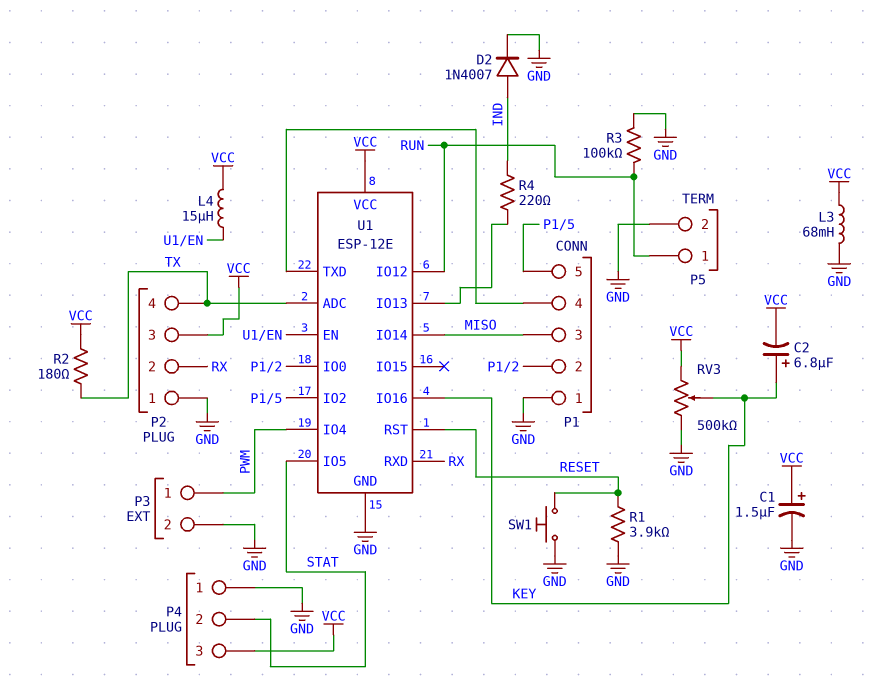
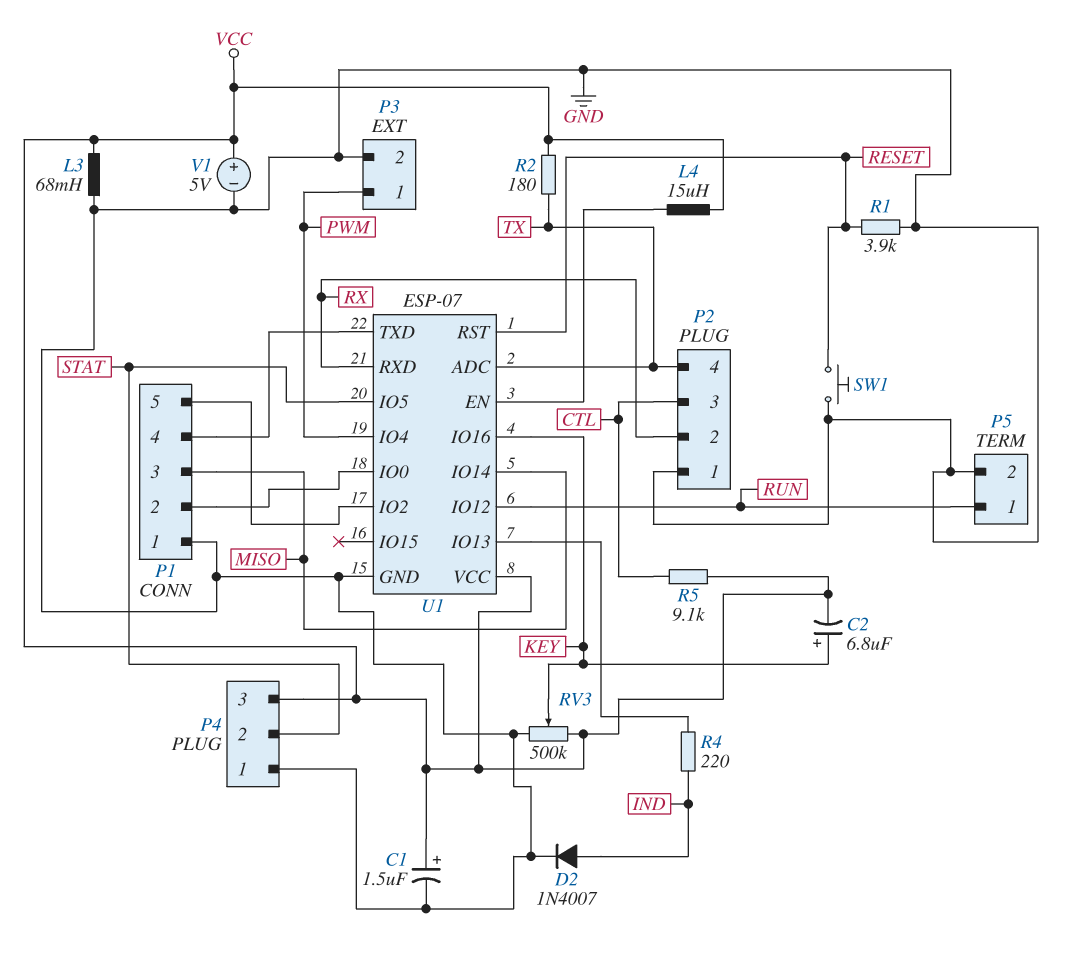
P2 pin 3: VCC -> CTL
R3: 100k (GND, RUN) -> none
R5: none -> 9.1k (CTL, VCC)
U1: ESP-12E -> ESP-07
V1: none -> 5V (plus VCC, minus GND)

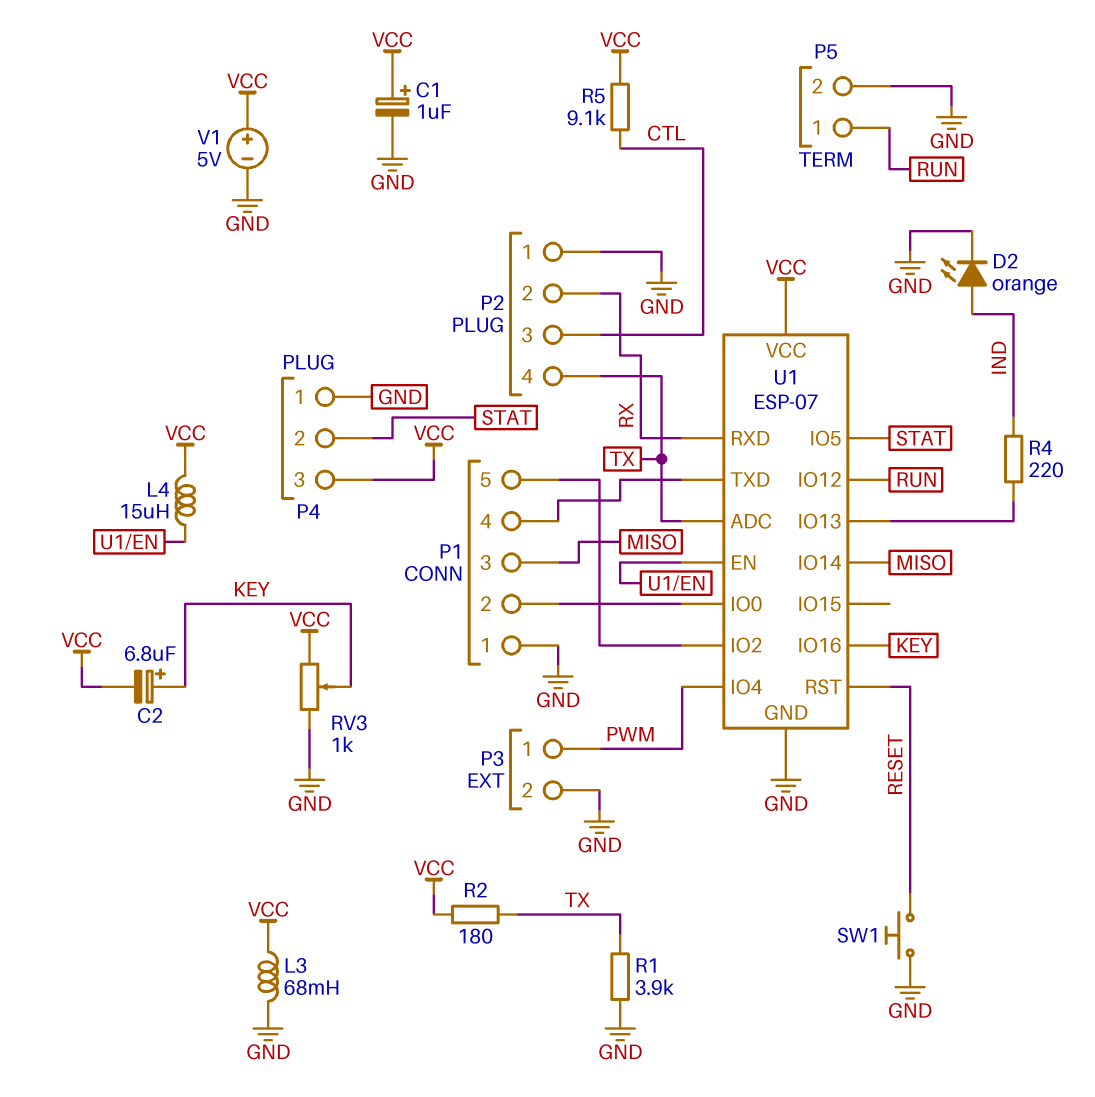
C1: 1.5uF (plus VCC, minus GND) -> 1uF (plus VCC, minus GND)
D2: diode 1N4007 (A IND, K GND) -> LED orange (A IND, K GND)
R1: 3.9k (GND, RESET) -> 3.9k (GND, TX)
RV3: 500k (GND, VCC, wiper KEY) -> 1k (GND, VCC, wiper KEY)

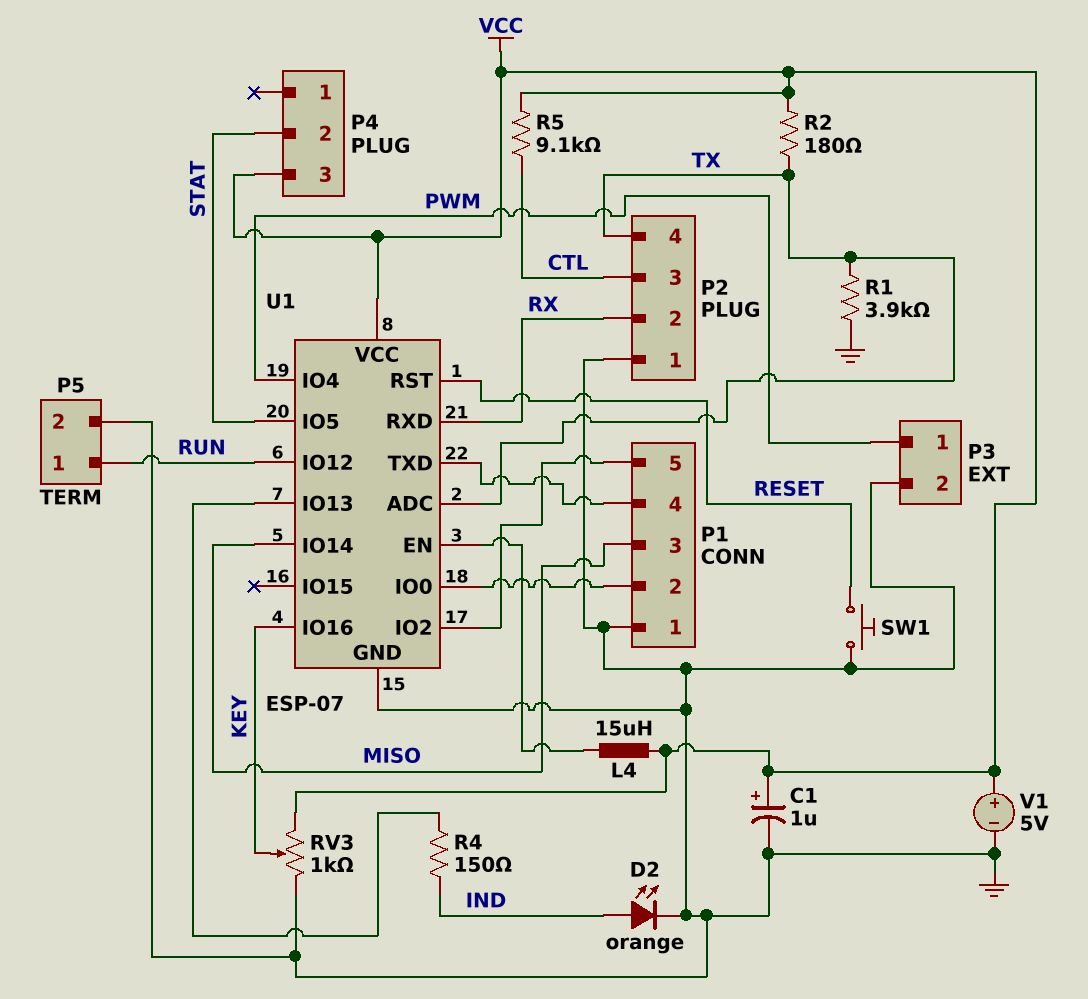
C2: 6.8uF (plus KEY, minus VCC) -> none
L3: 68mH (GND, VCC) -> none
P4 pin 1: GND -> none
R4: 220 (IND, U1/IO13) -> 150 (IND, U1/IO13)

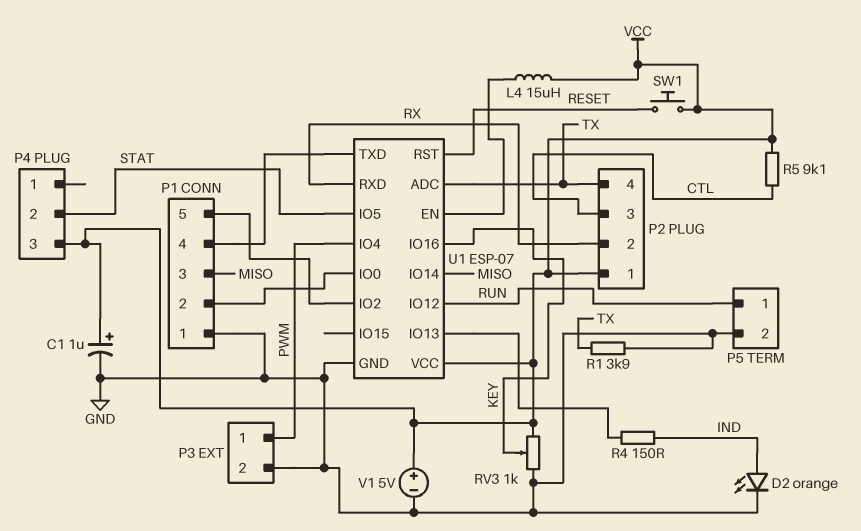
P2 pin 1: GND -> VCC
R2: 180 (TX, VCC) -> none
SW1: button (GND, RESET) -> button (RESET, VCC)

